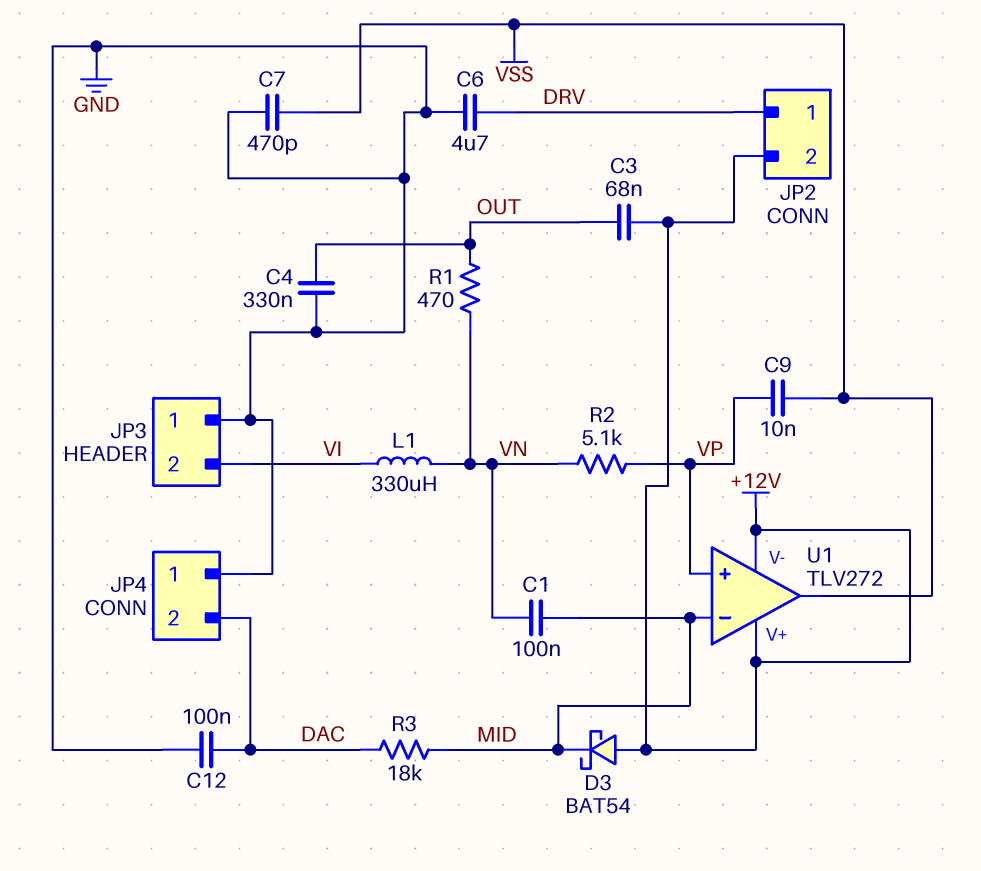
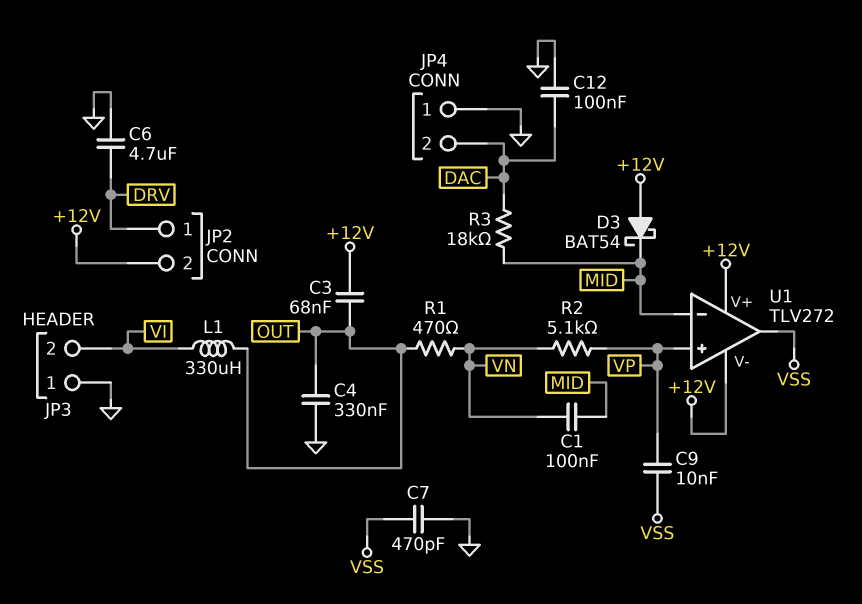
L1: 330uH (VI, VN) -> 330uH (OUT, VI)

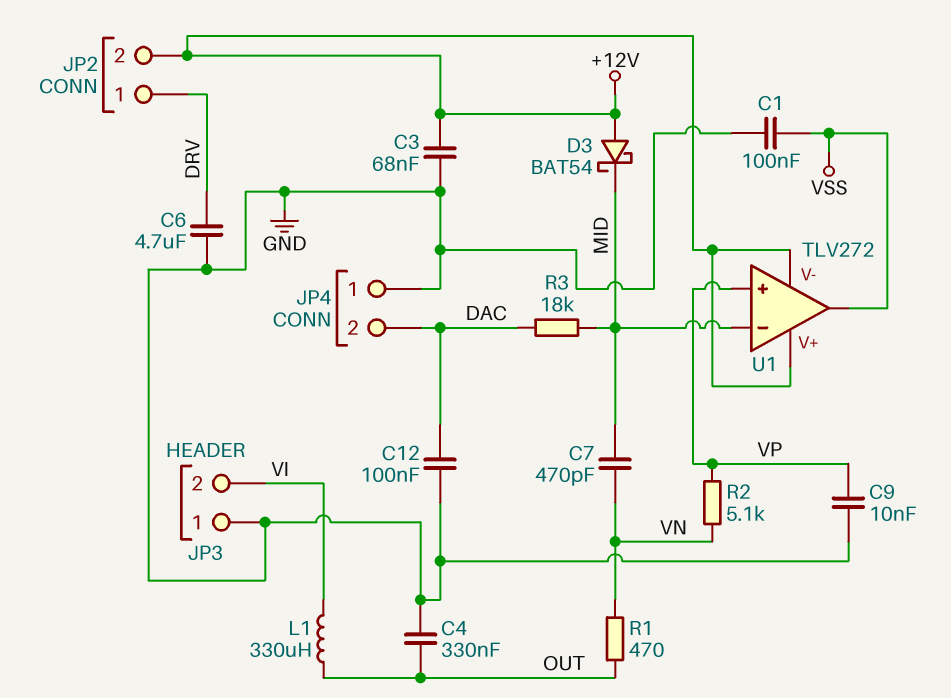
C1: 100nF (MID, VN) -> 100nF (GND, VSS)
C3: 68nF (+12V, OUT) -> 68nF (+12V, GND)
C7: 470pF (GND, VSS) -> 470pF (MID, VN)
C9: 10nF (VP, VSS) -> 10nF (GND, VP)

